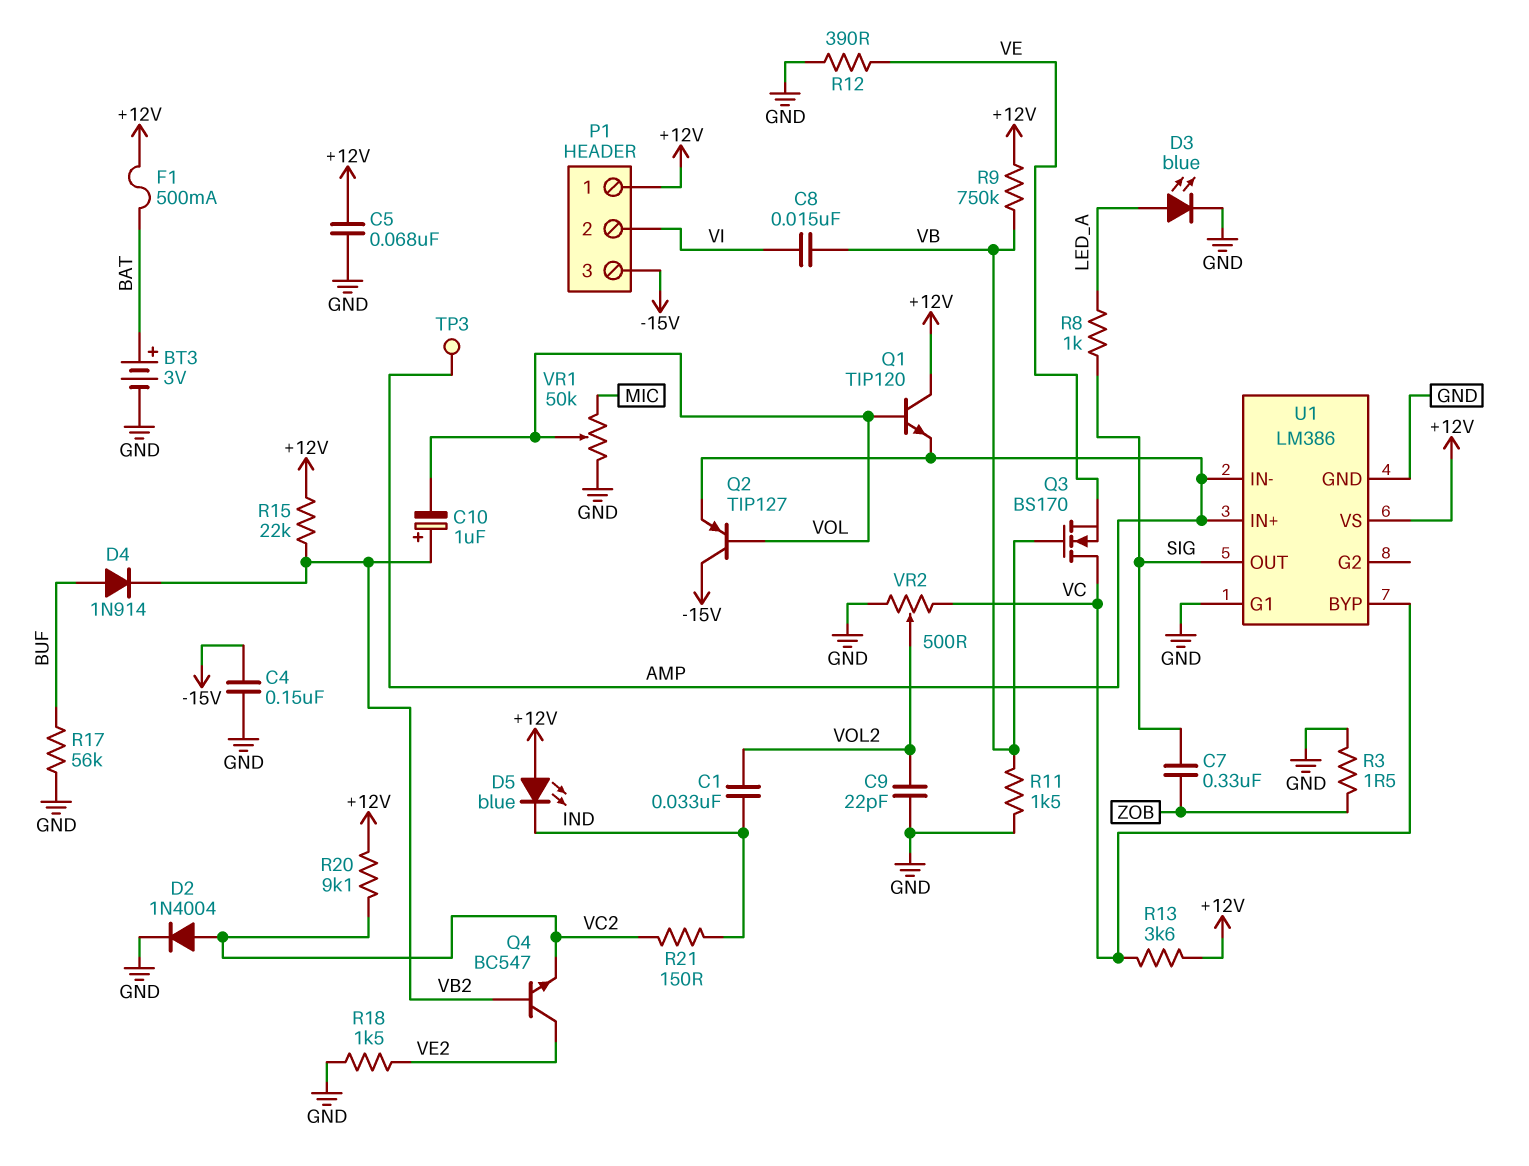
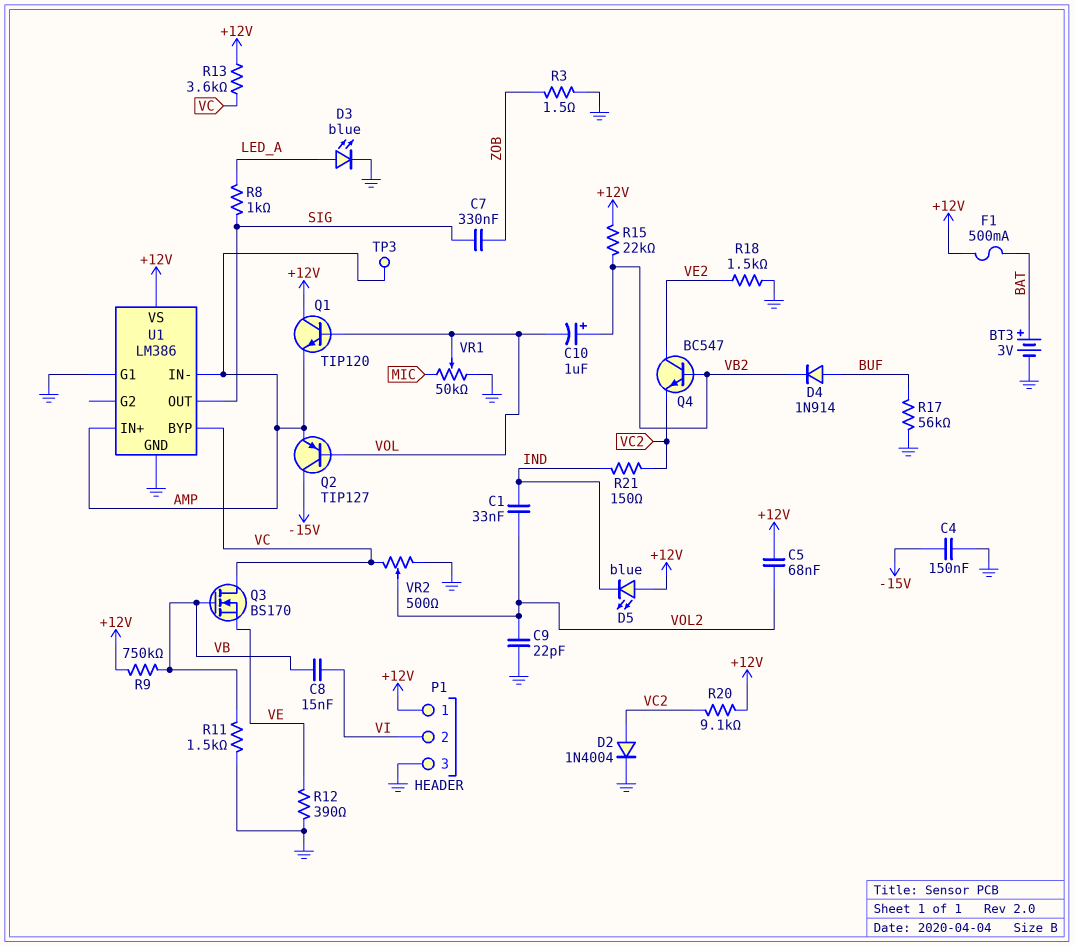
C5: 68nF (+12V, GND) -> 68nF (+12V, VOL2)
P1 pin 3: -15V -> GND

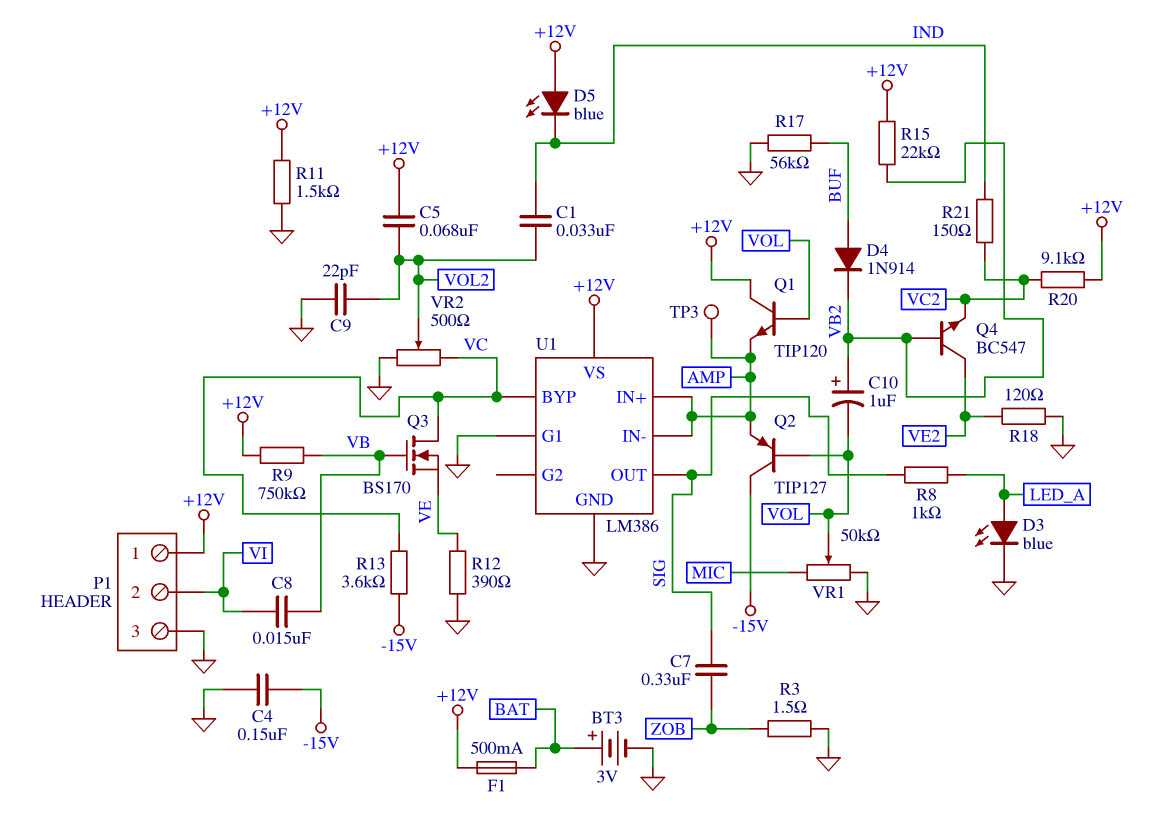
D2: diode 1N4004 (A VC2, K GND) -> none
R11: 1.5k (GND, VB) -> 1.5k (+12V, GND)
R13: 3.6k (+12V, VC) -> 3.6k (-15V, VC)
R18: 1.5k (GND, VE2) -> 120 (GND, VE2)

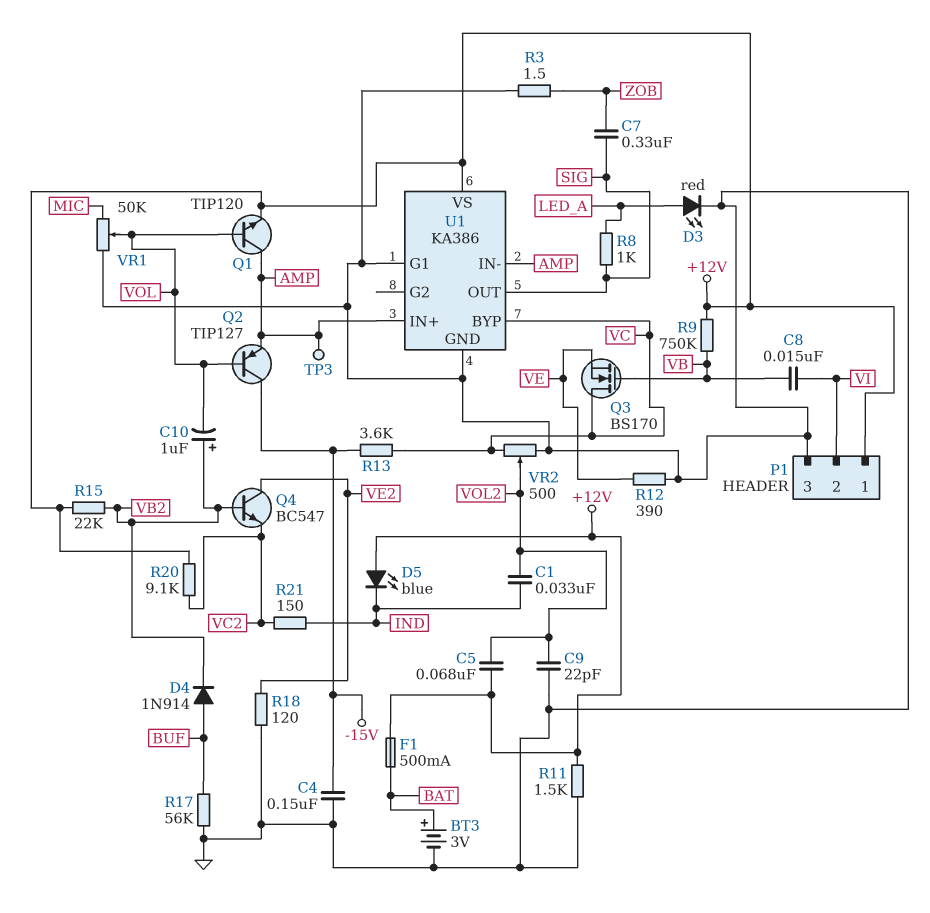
D3: LED blue (A LED_A, K GND) -> LED red (A LED_A, K GND)
Q1: NPN TIP120 (B VOL, C +12V, E AMP) -> NPN TIP120 (B VOL, C AMP, E +12V)
U1: LM386 -> KA386

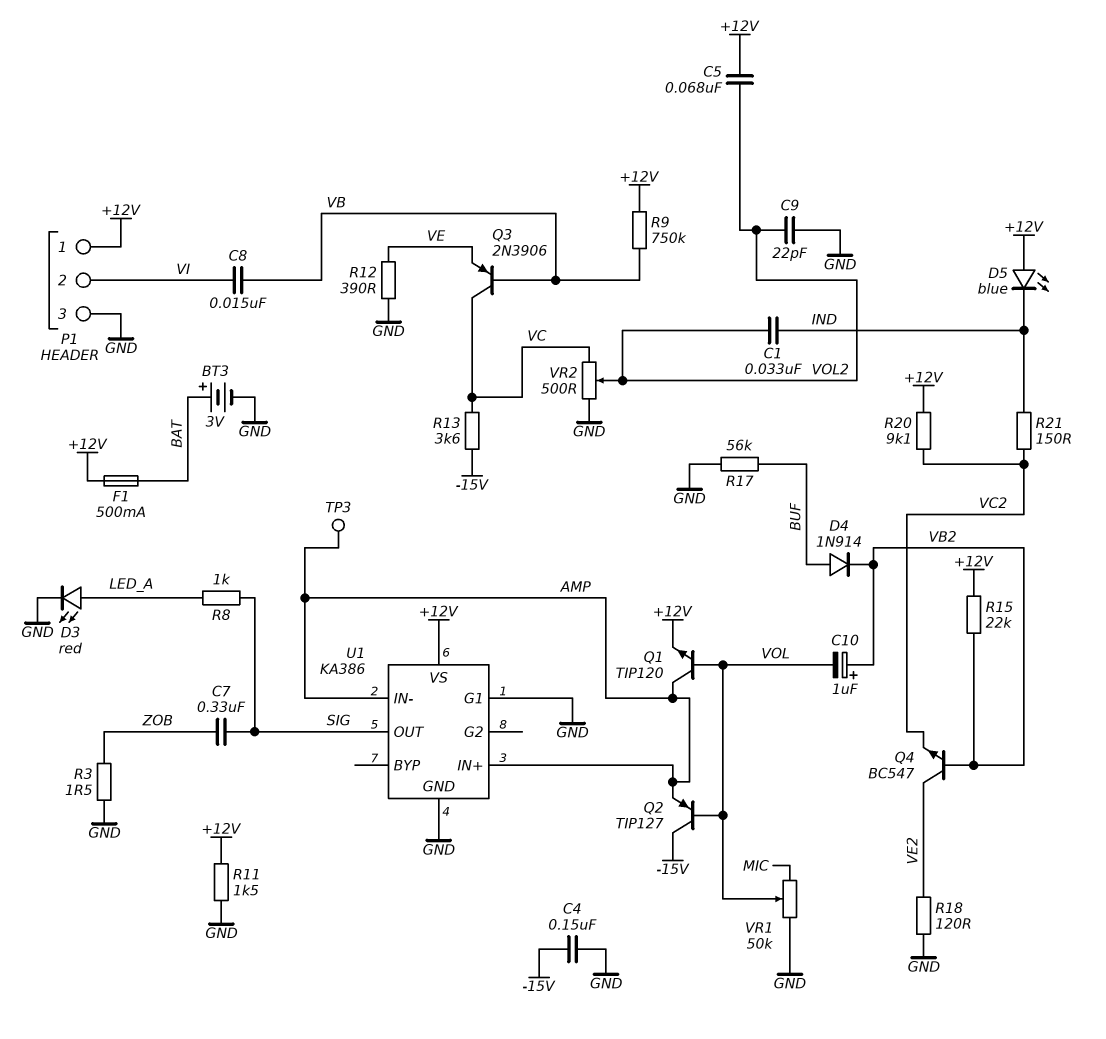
Q3: NMOS BS170 (G VB, D VC, S VE) -> PNP 2N3906 (B VB, C VC, E VE)
U1 pin BYP: VC -> none

